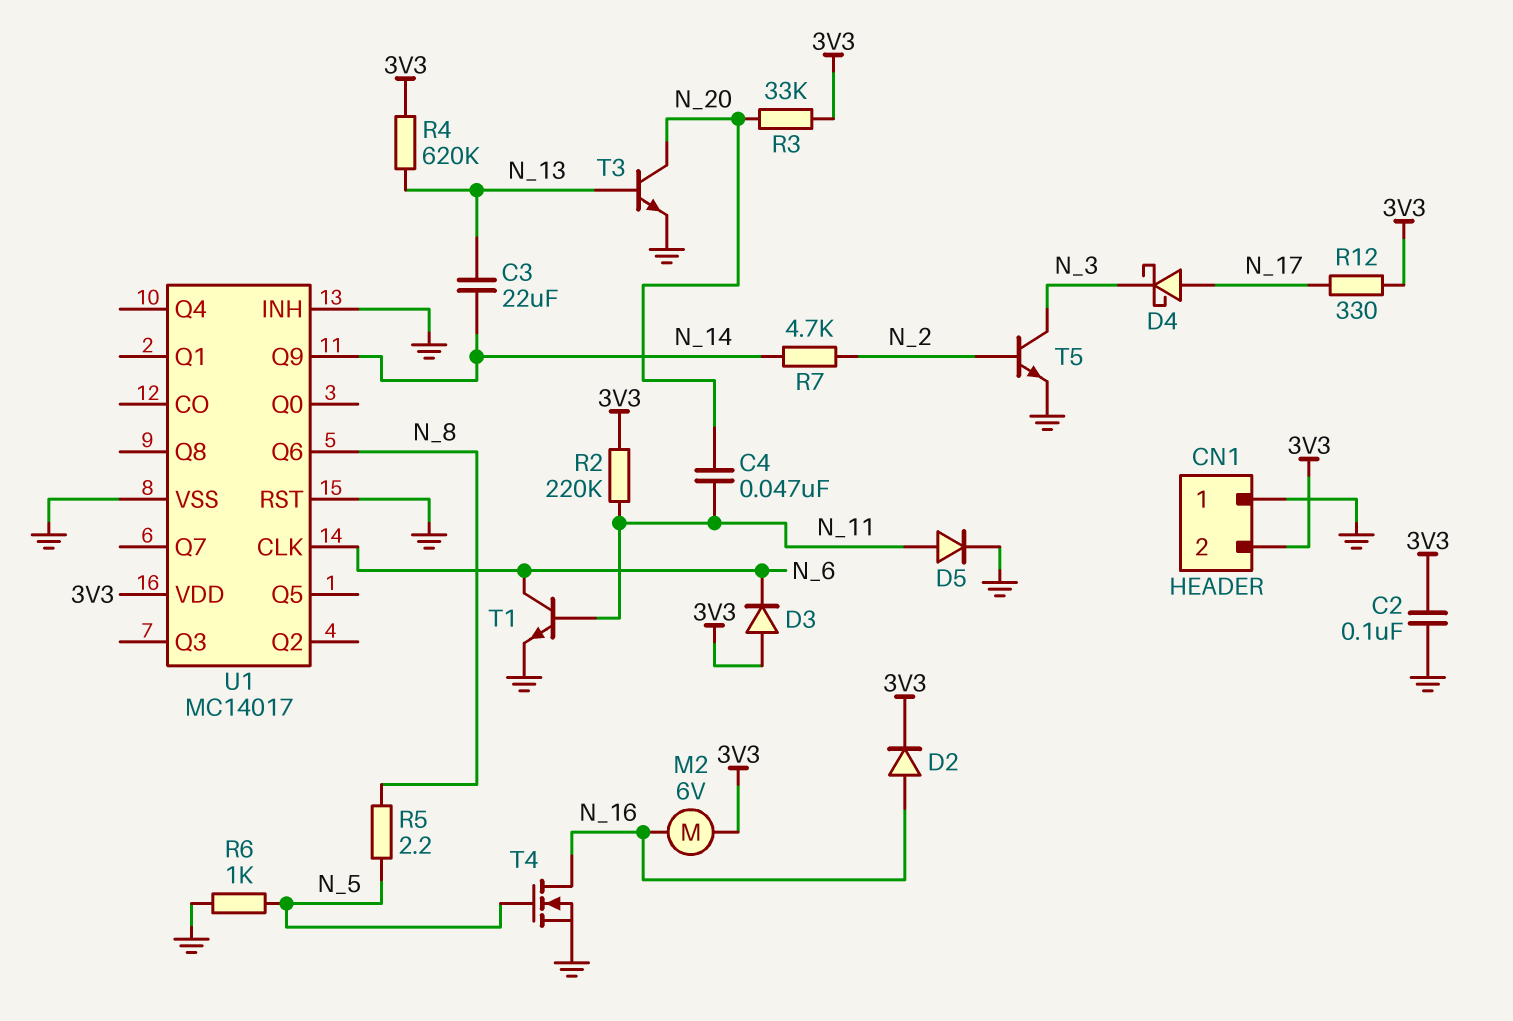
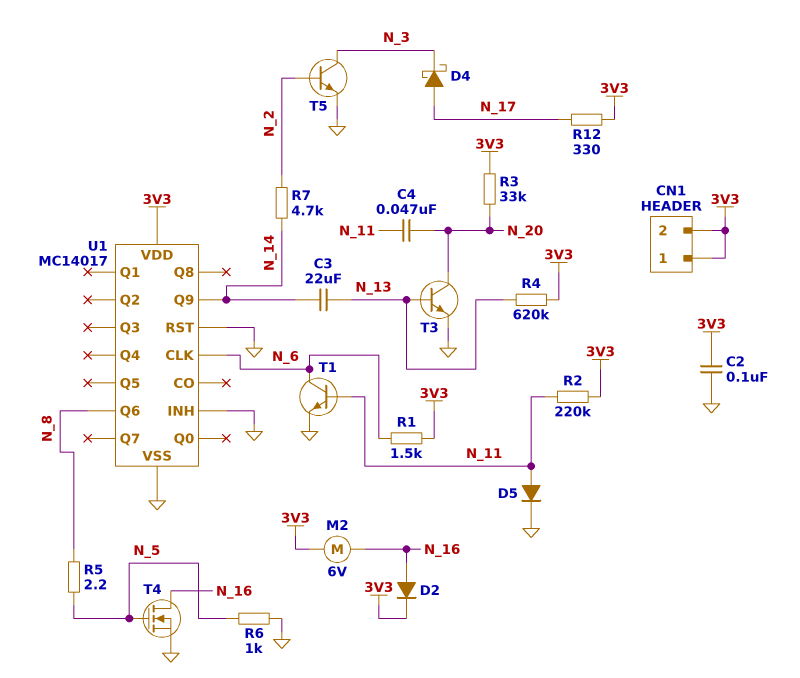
CN1 pin 1: GND -> 3V3
D3: diode (A 3V3, K N_6) -> none
R1: none -> 1.5k (3V3, N_6)

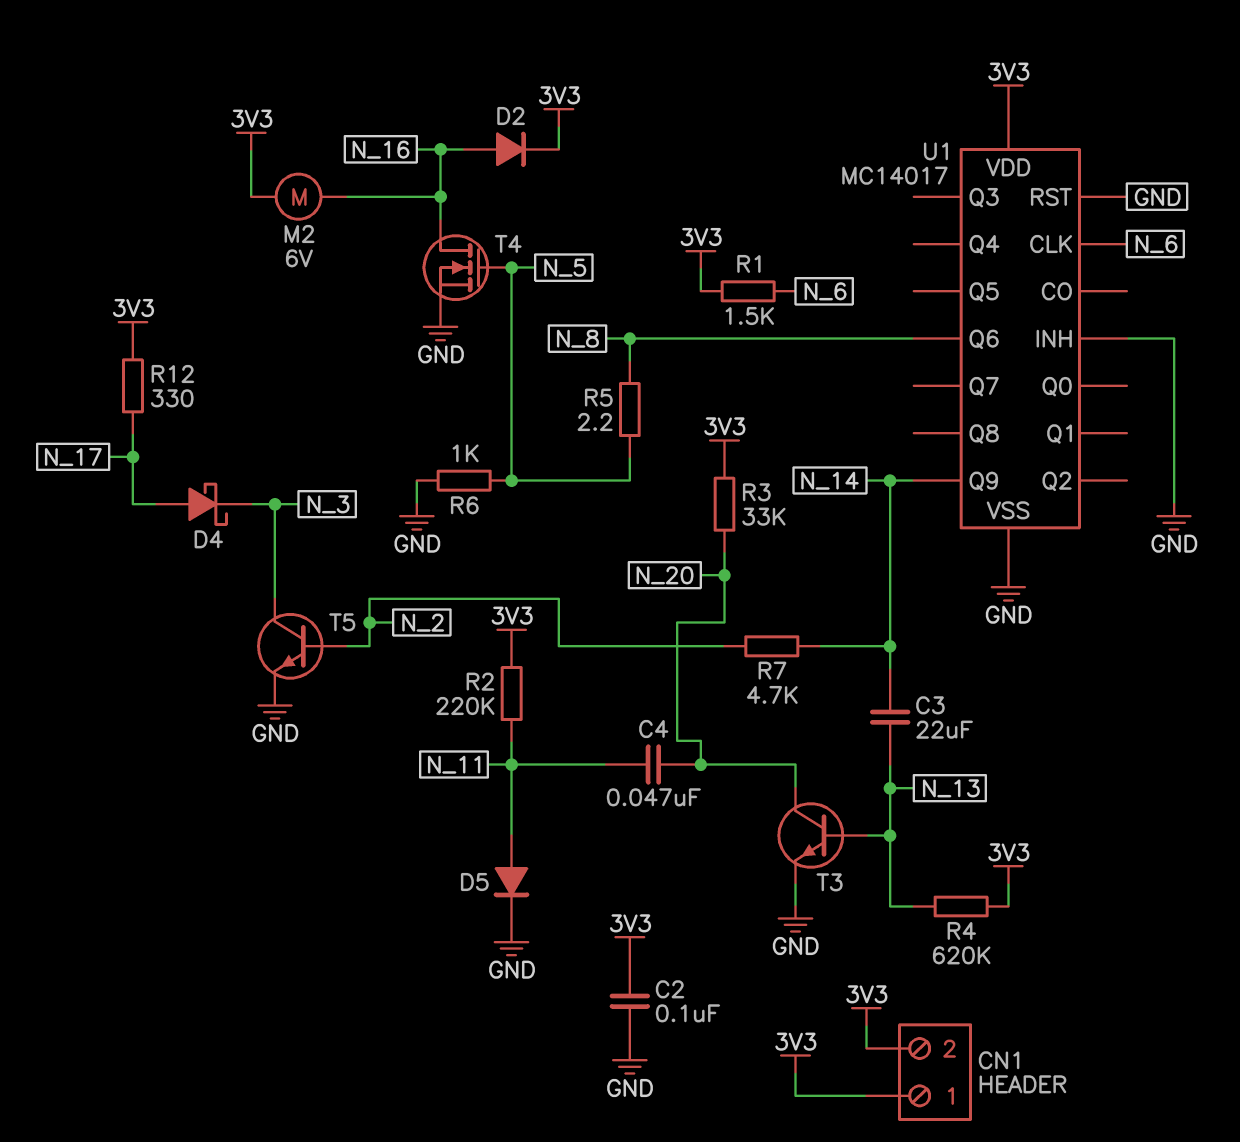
T1: NPN (B N_11, C N_6, E GND) -> none

